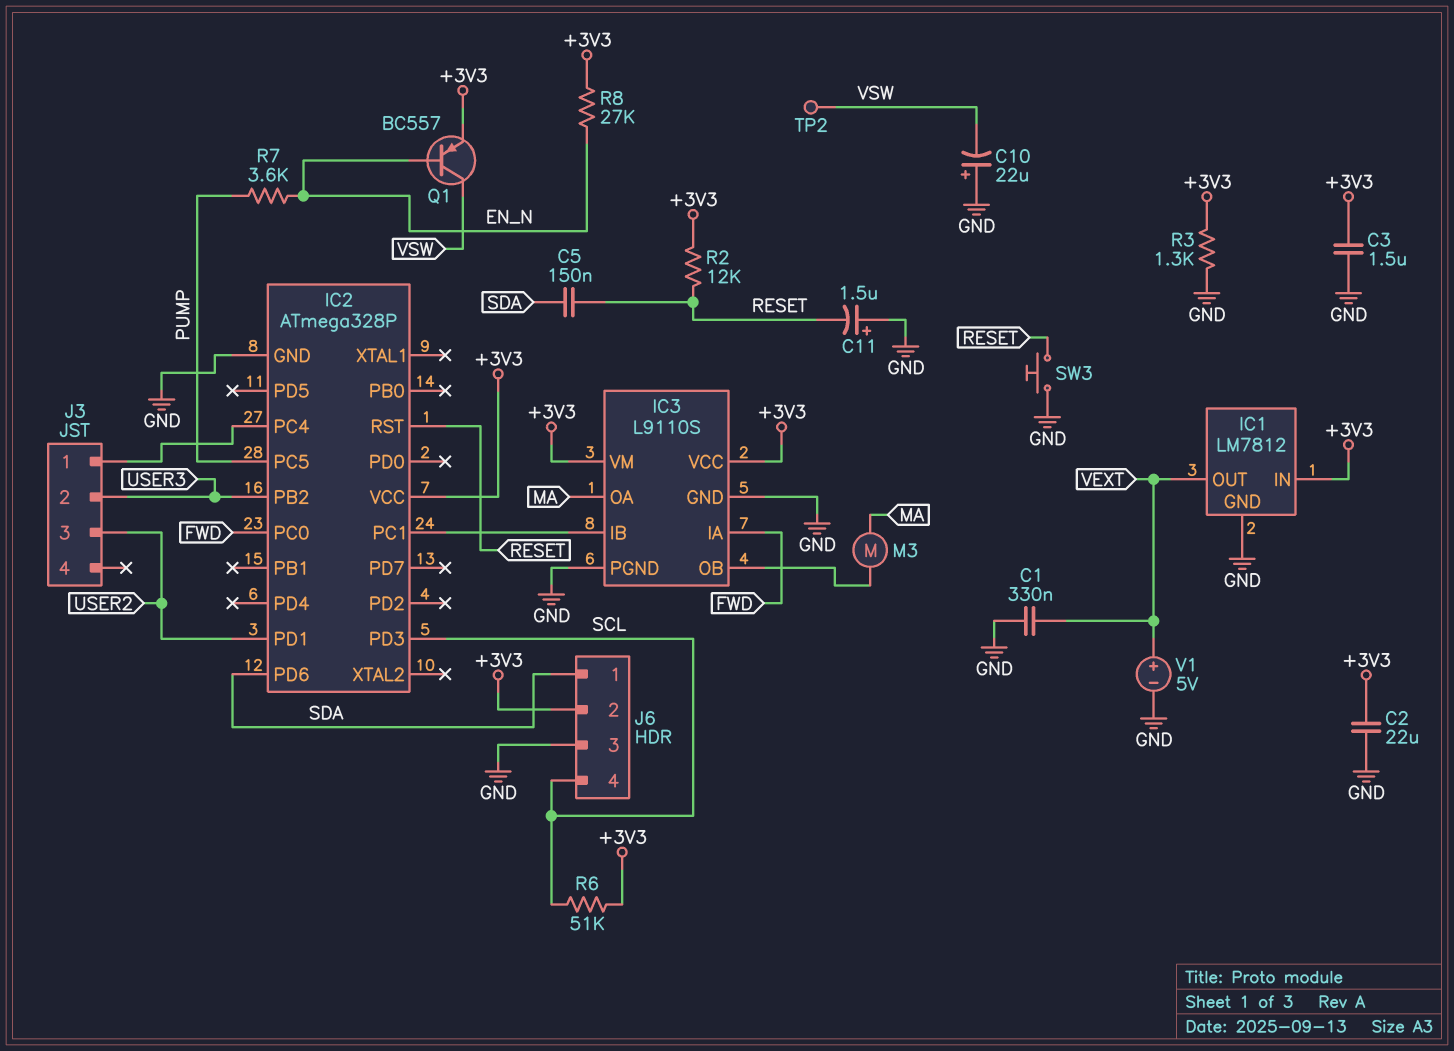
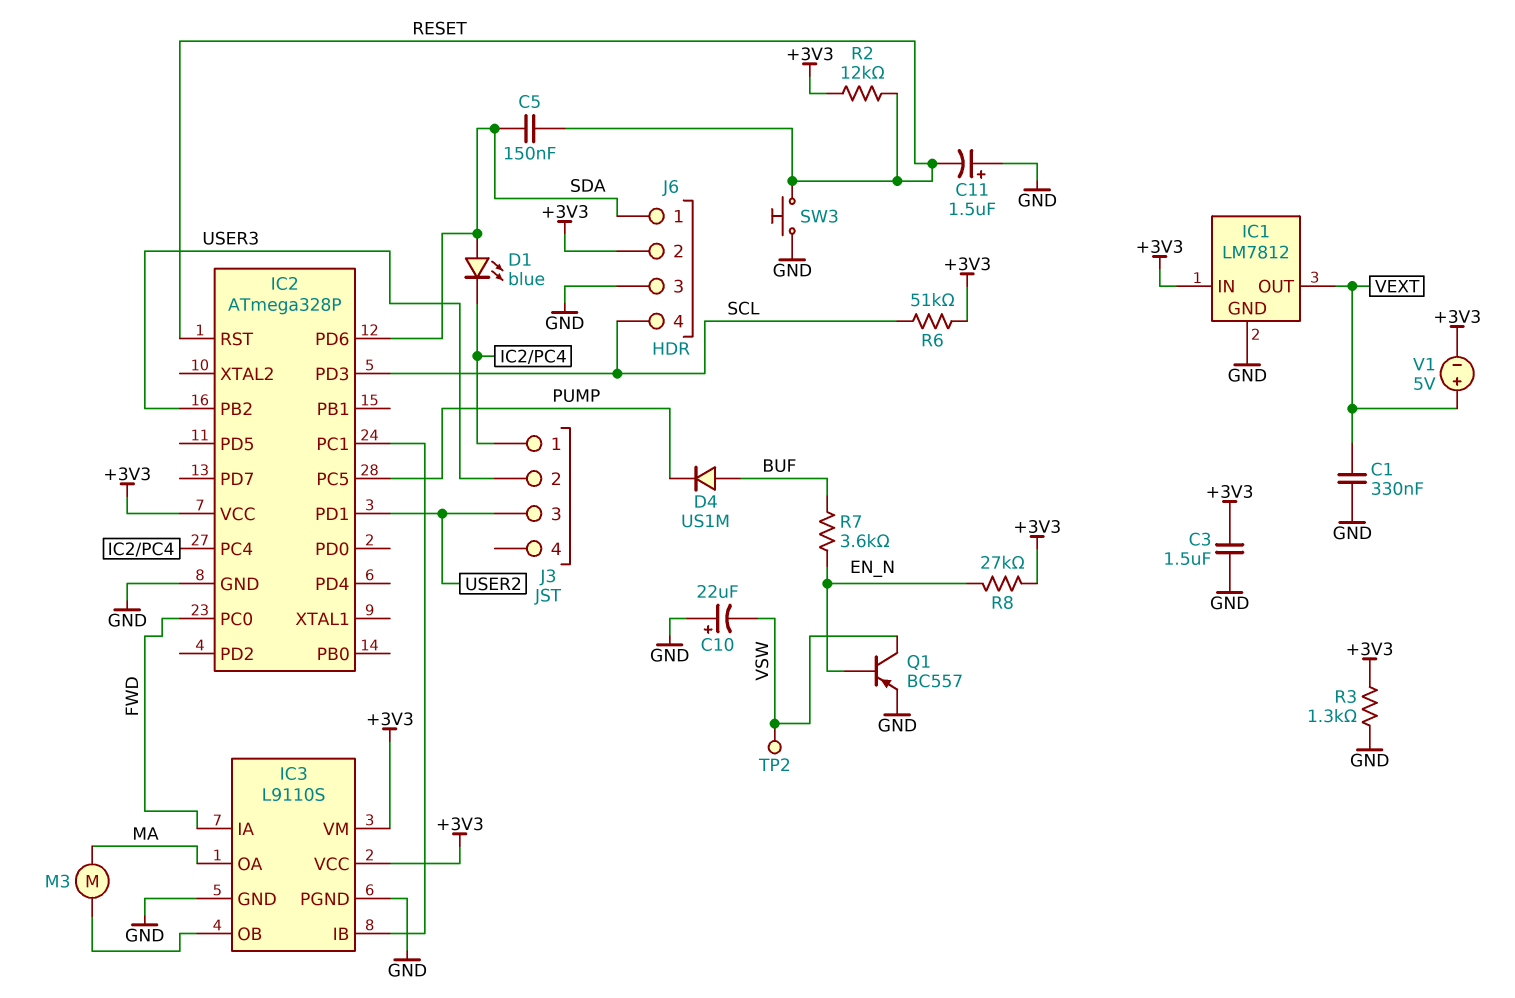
C2: 22uF (+3V3, GND) -> none
D1: none -> LED blue (A SDA, K IC2/PC4)
D4: none -> diode US1M (A BUF, K PUMP)
Q1: PNP BC557 (B EN_N, C VSW, E +3V3) -> PNP BC557 (B EN_N, C VSW, E GND)
R7: 3.6k (EN_N, PUMP) -> 3.6k (BUF, EN_N)
V1: 5V (plus VEXT, minus GND) -> 5V (plus VEXT, minus +3V3)

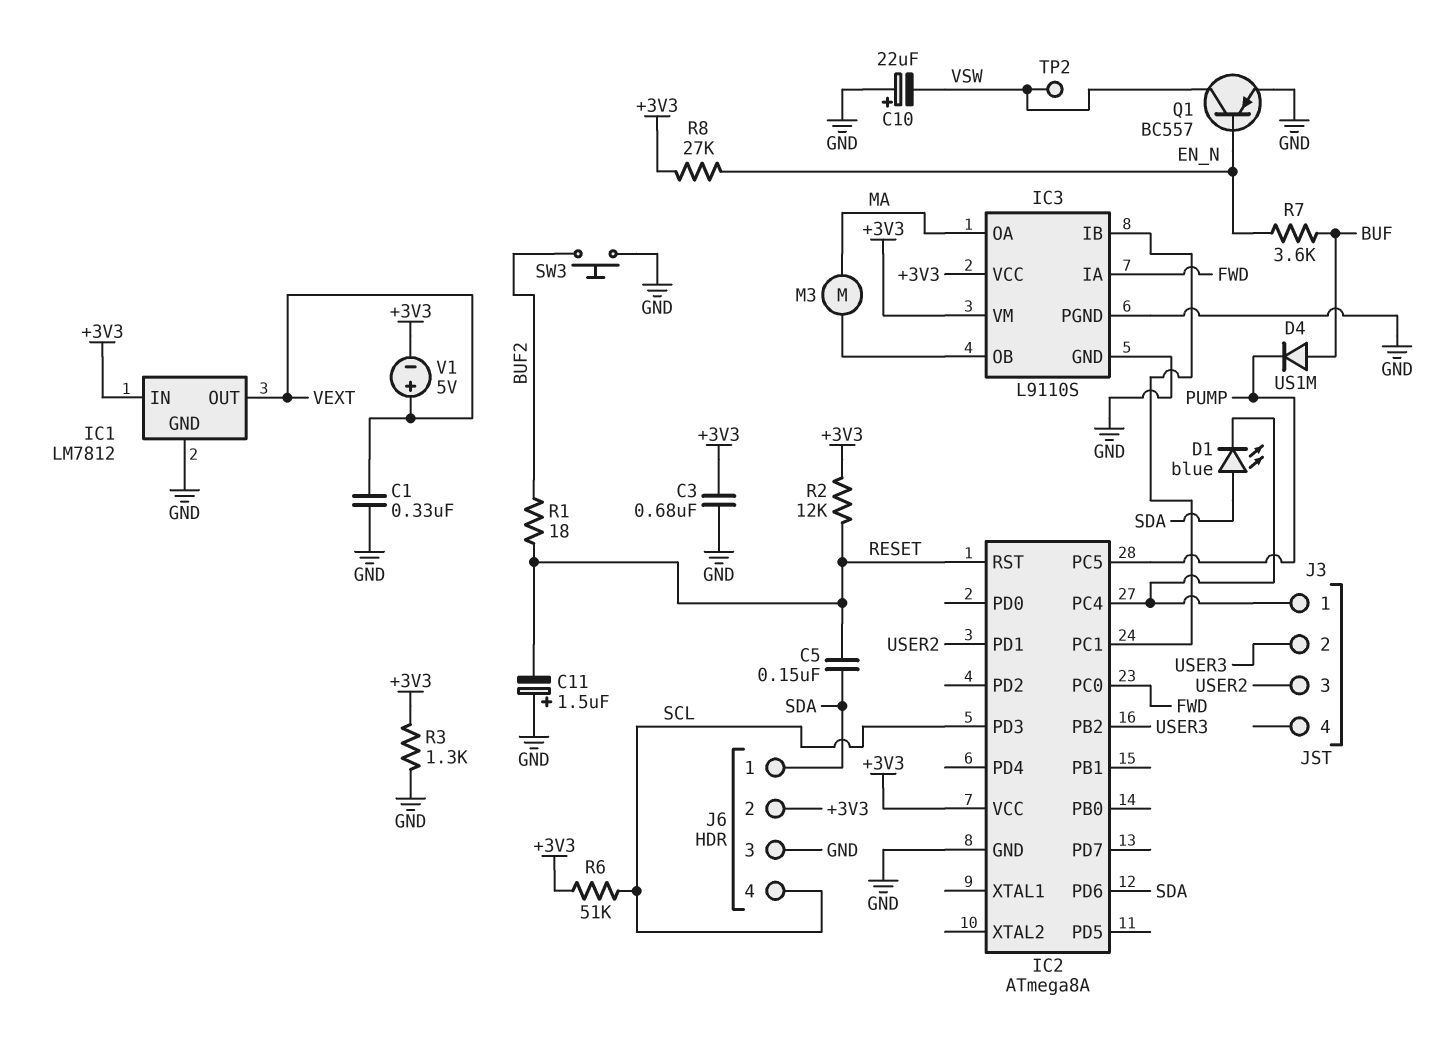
C3: 1.5uF (+3V3, GND) -> 680nF (+3V3, GND)
IC2: ATmega328P -> ATmega8A
R1: none -> 18 (BUF2, RESET)
SW3: button (GND, RESET) -> button (BUF2, GND)

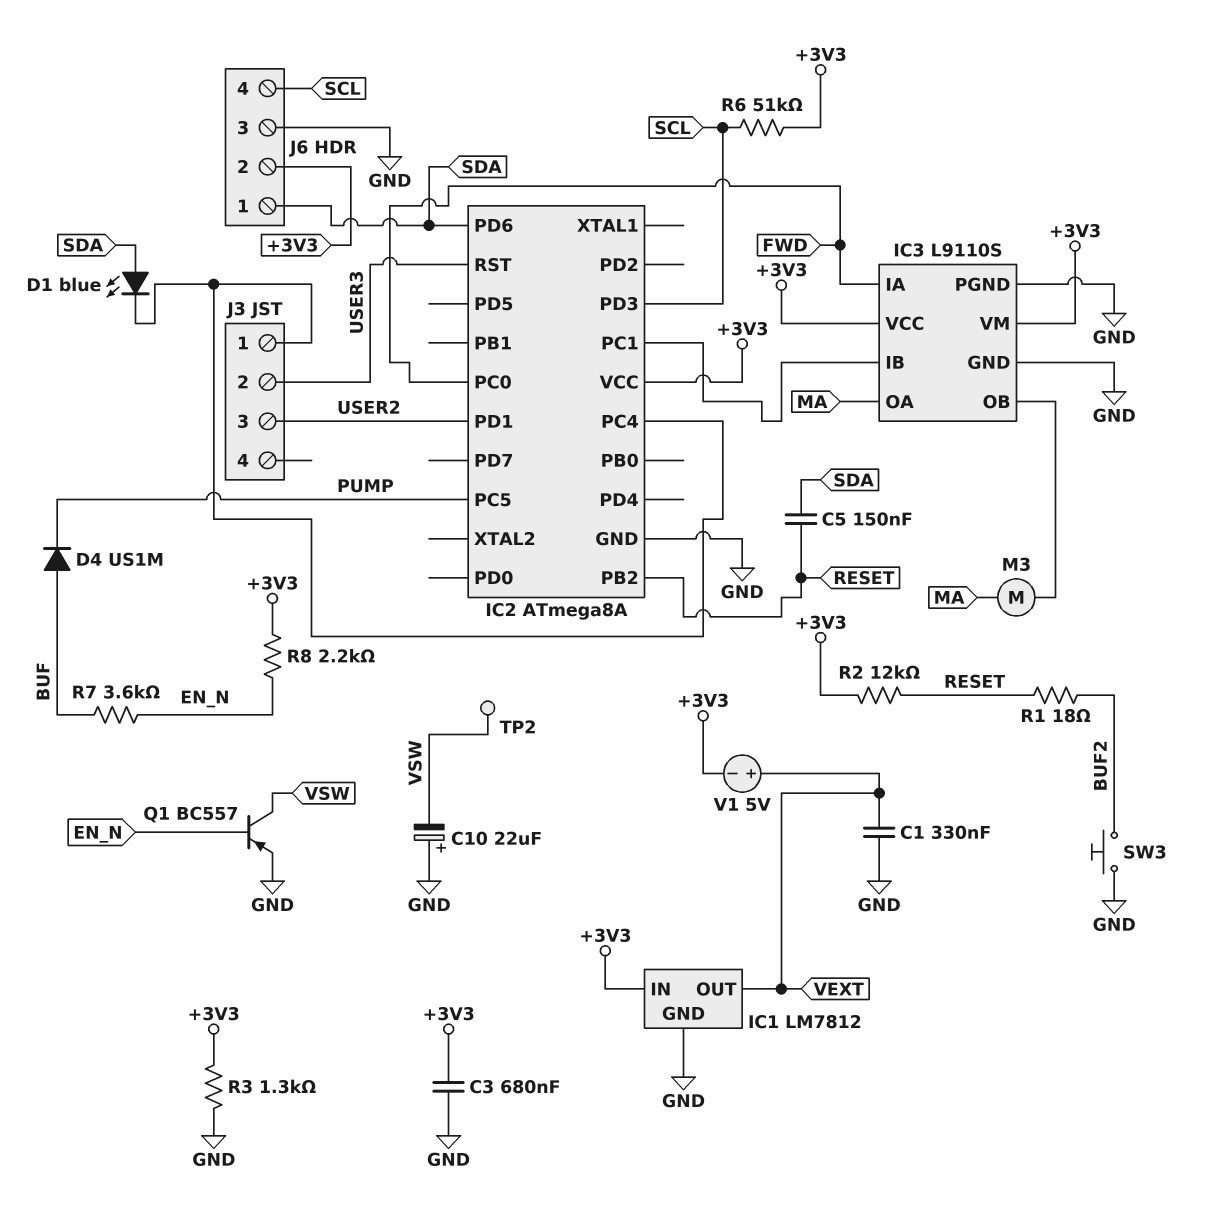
C11: 1.5uF (plus GND, minus RESET) -> none
IC2 pin PB2: USER3 -> RESET
IC2 pin RST: RESET -> USER3
R8: 27k (+3V3, EN_N) -> 2.2k (+3V3, EN_N)

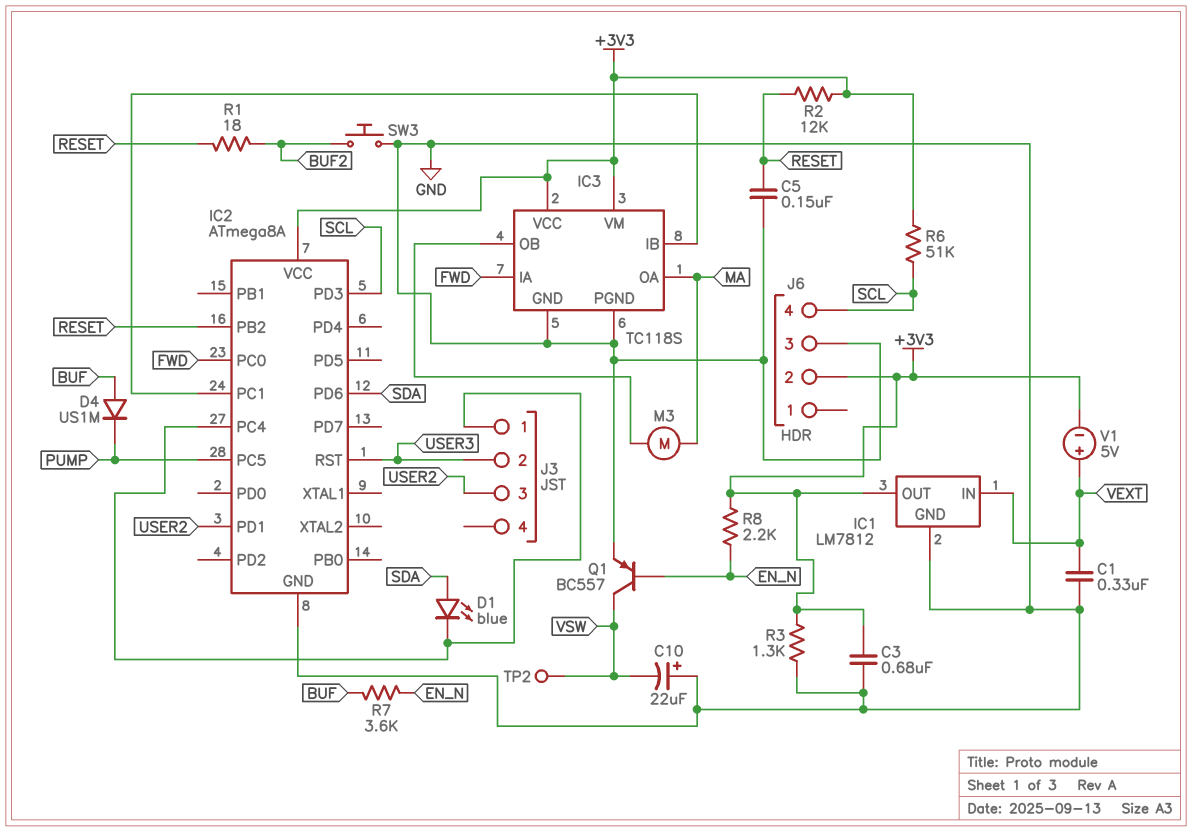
C5: 150nF (RESET, SDA) -> 150nF (GND, RESET)
IC1 pin IN: +3V3 -> VEXT
IC1 pin OUT: VEXT -> +3V3
IC3: L9110S -> TC118S
J6 pin 1: SDA -> none

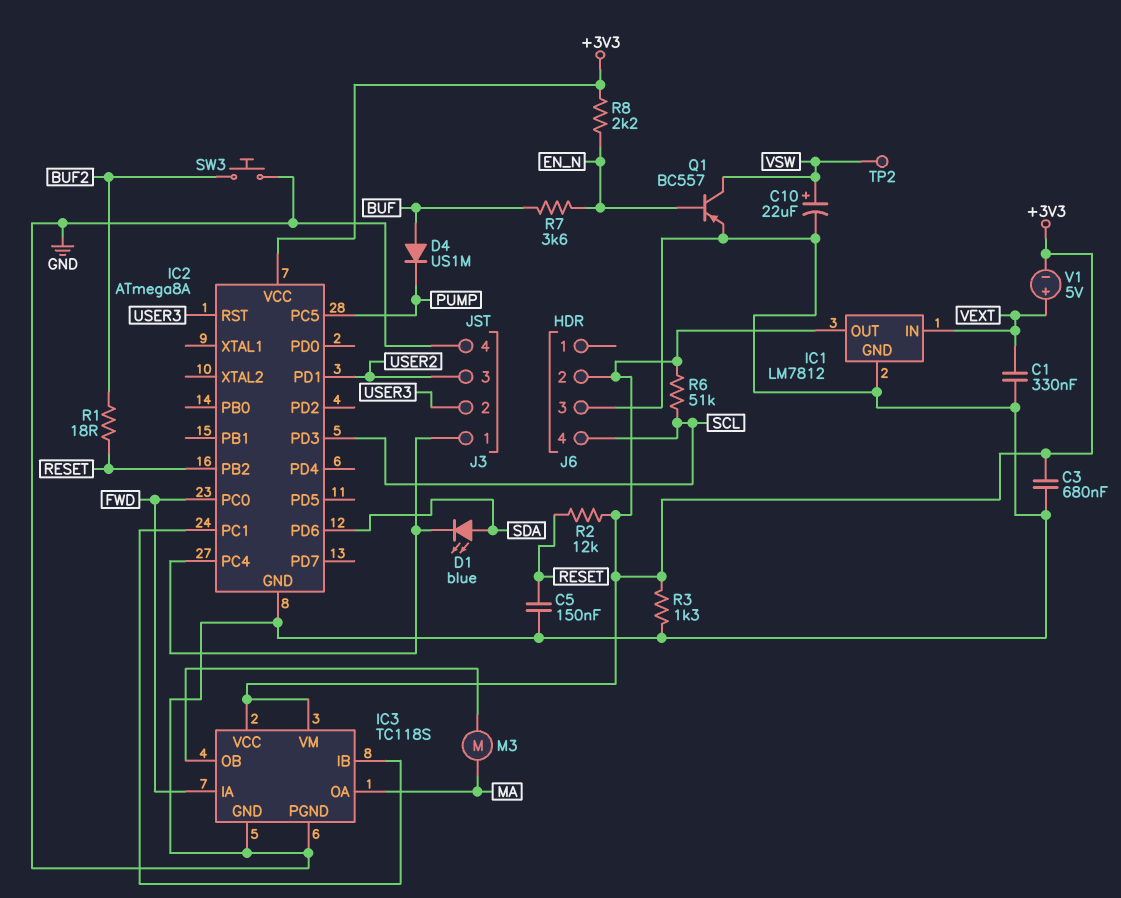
C10: 22uF (plus GND, minus VSW) -> 22uF (plus VSW, minus GND)
J3 pin 4: none -> GND

